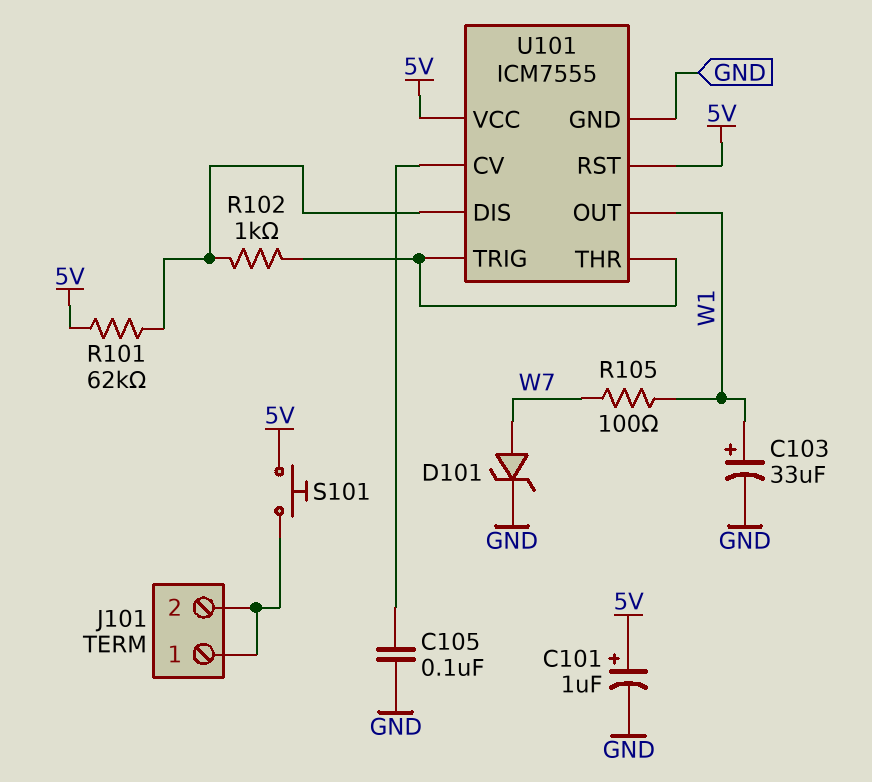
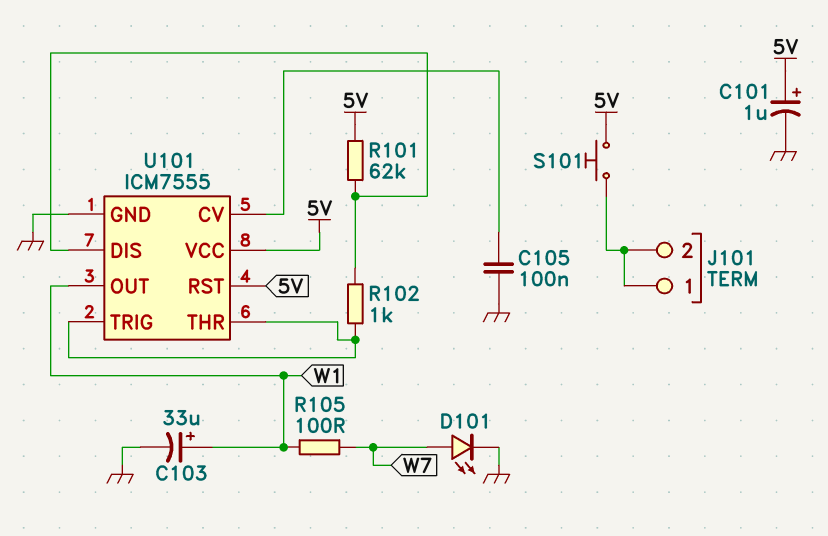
D101: zener (A W7, K GND) -> LED (A W7, K GND)

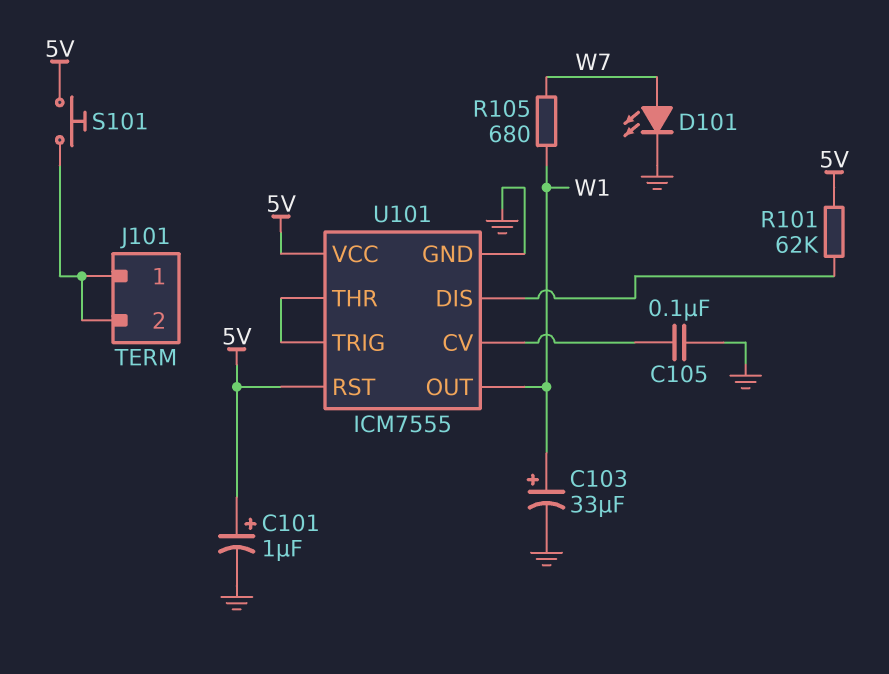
R102: 1k (U101/DIS, U101/THR) -> none
R105: 100 (W1, W7) -> 680 (W1, W7)

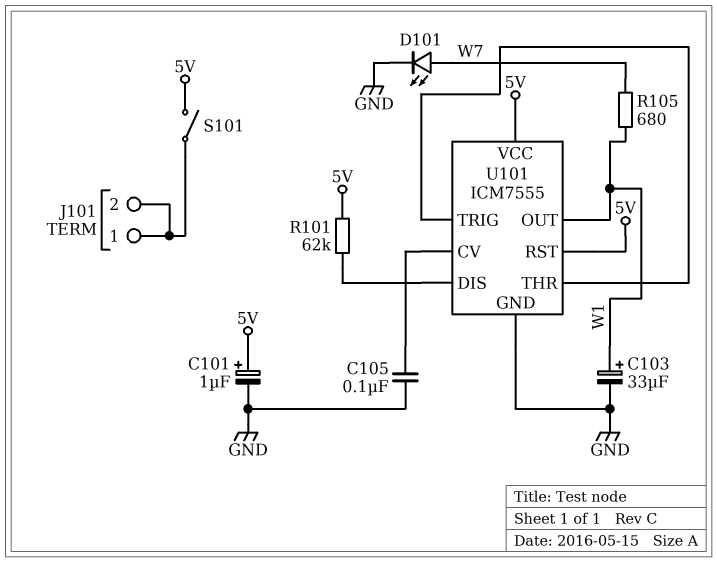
S101: button (5V, J101/1) -> switch (5V, J101/1)

